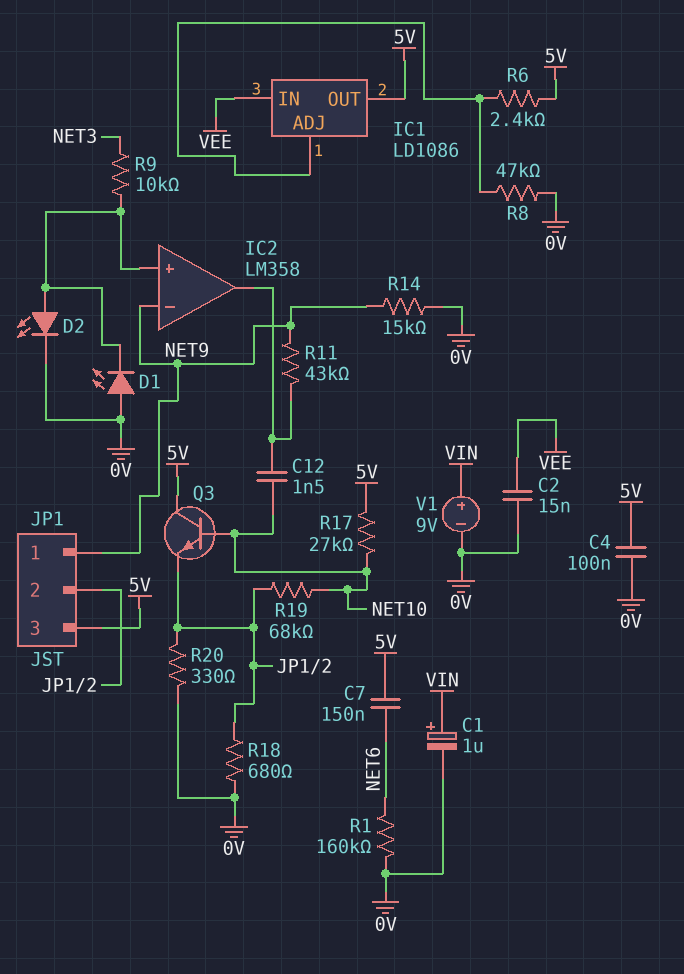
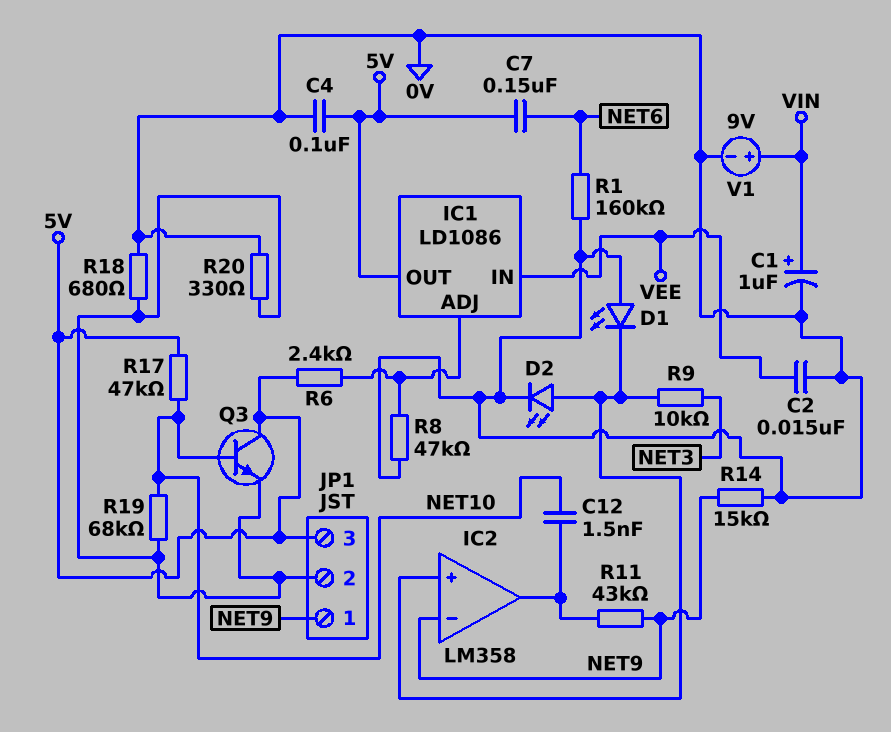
R17: 27k (5V, NET10) -> 47k (5V, NET10)

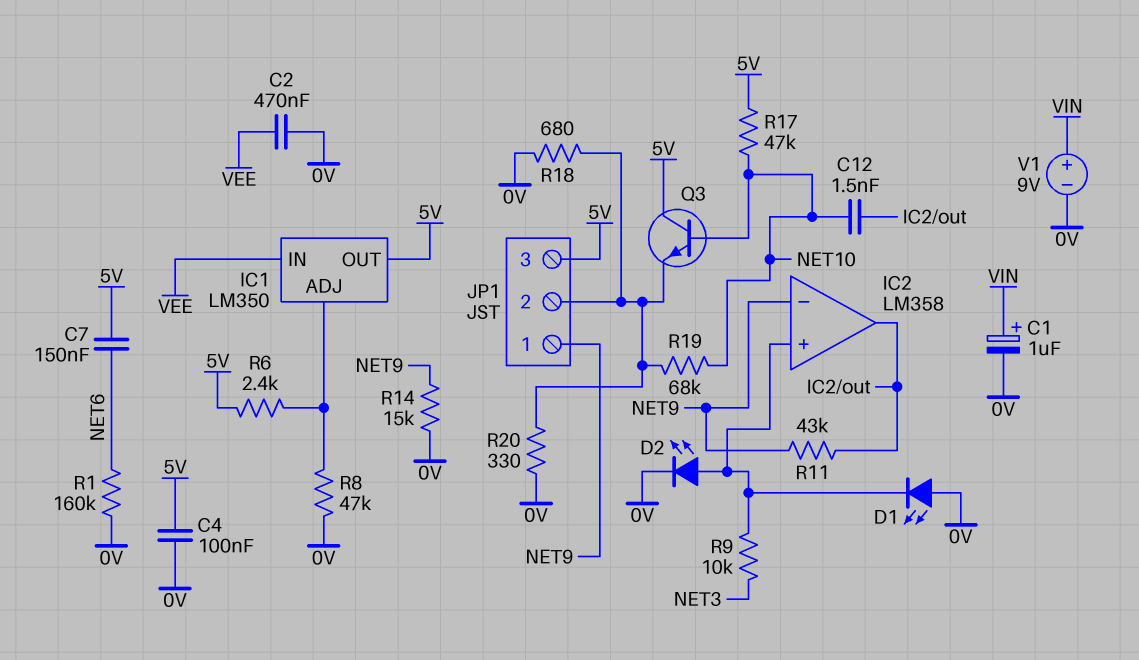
C2: 15nF (0V, VEE) -> 470nF (0V, VEE)
IC1: LD1086 -> LM350

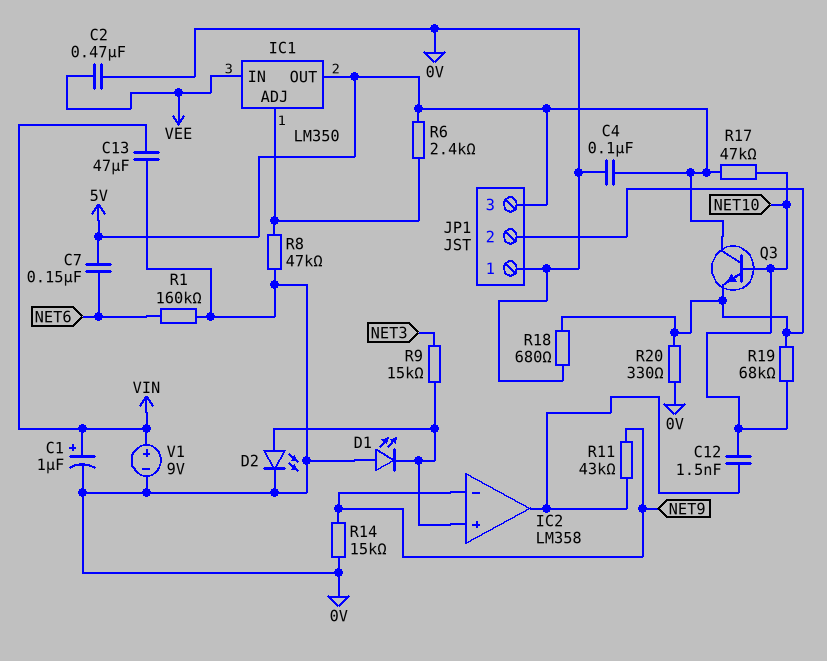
C13: none -> 47uF (0V, VIN)
JP1 pin 1: NET9 -> 0V
R9: 10k (IC2/in+, NET3) -> 15k (IC2/in+, NET3)

